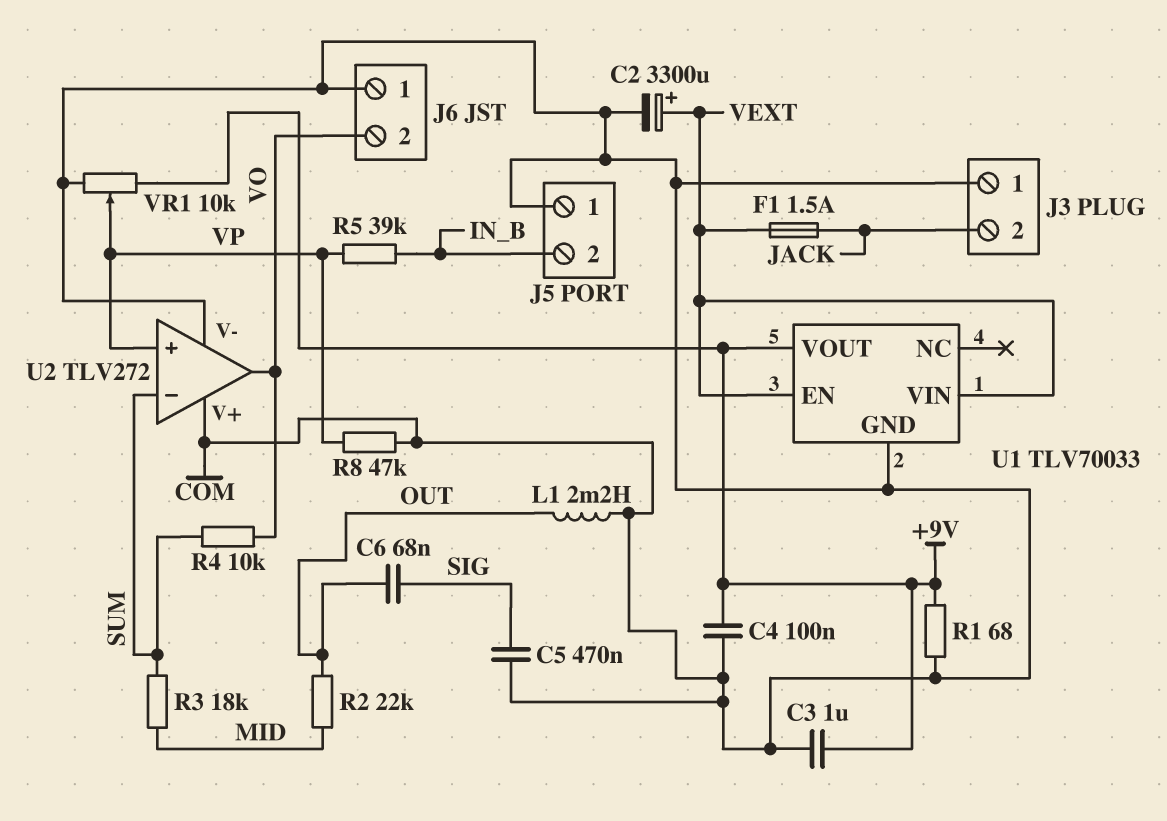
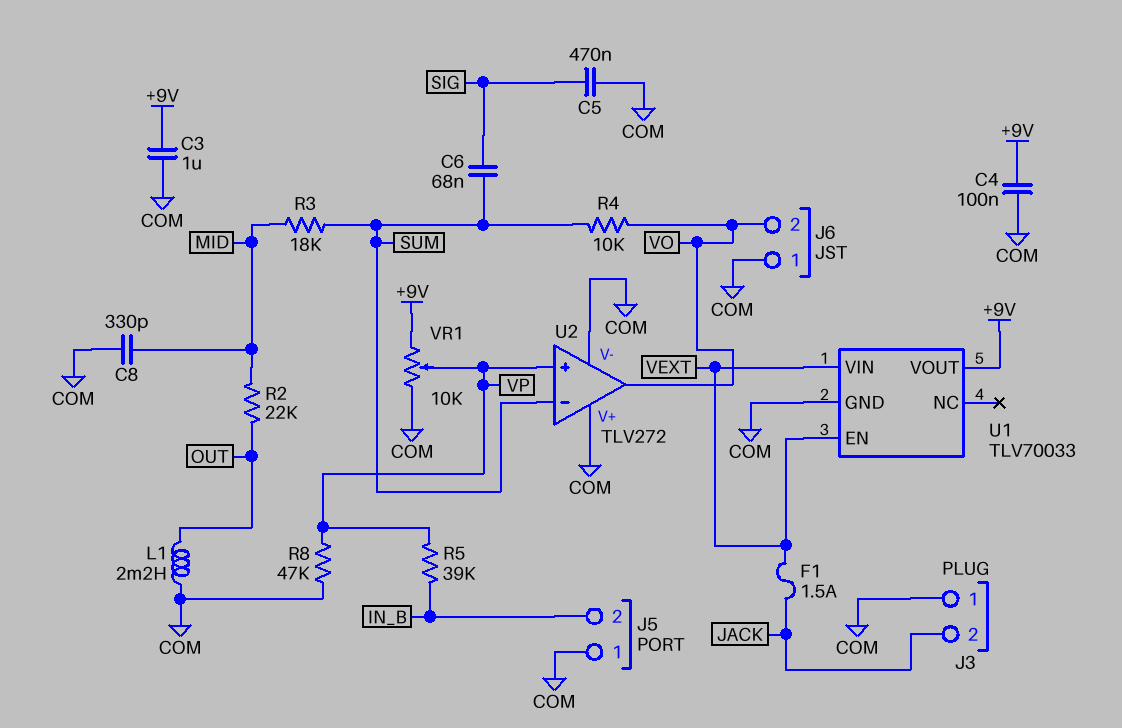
C2: 3300uF (plus VEXT, minus COM) -> none
C6: 68nF (OUT, SIG) -> 68nF (SIG, SUM)
C8: none -> 330pF (COM, MID)
R1: 68 (+9V, COM) -> none

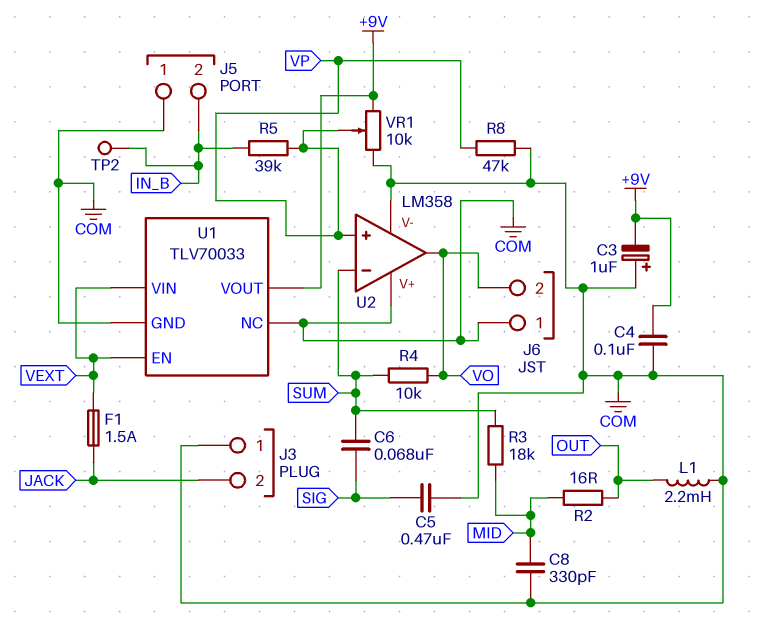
C3: 1uF (+9V, COM) -> 1uF (plus COM, minus +9V)
R2: 22k (MID, OUT) -> 16 (MID, OUT)
TP2: none -> test point (IN_B)
U1 pin NC: none -> COM
U2: TLV272 -> LM358

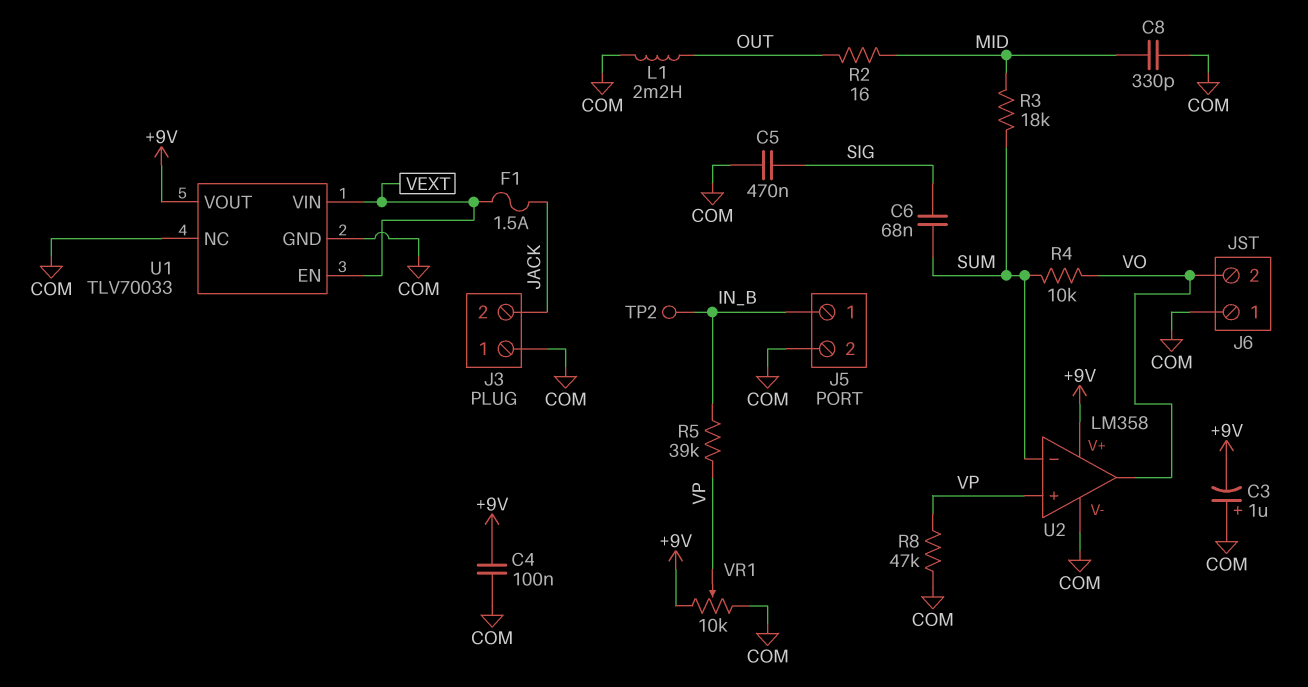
J5 pin 1: COM -> IN_B
J5 pin 2: IN_B -> COM
U2 pin V+: COM -> +9V

